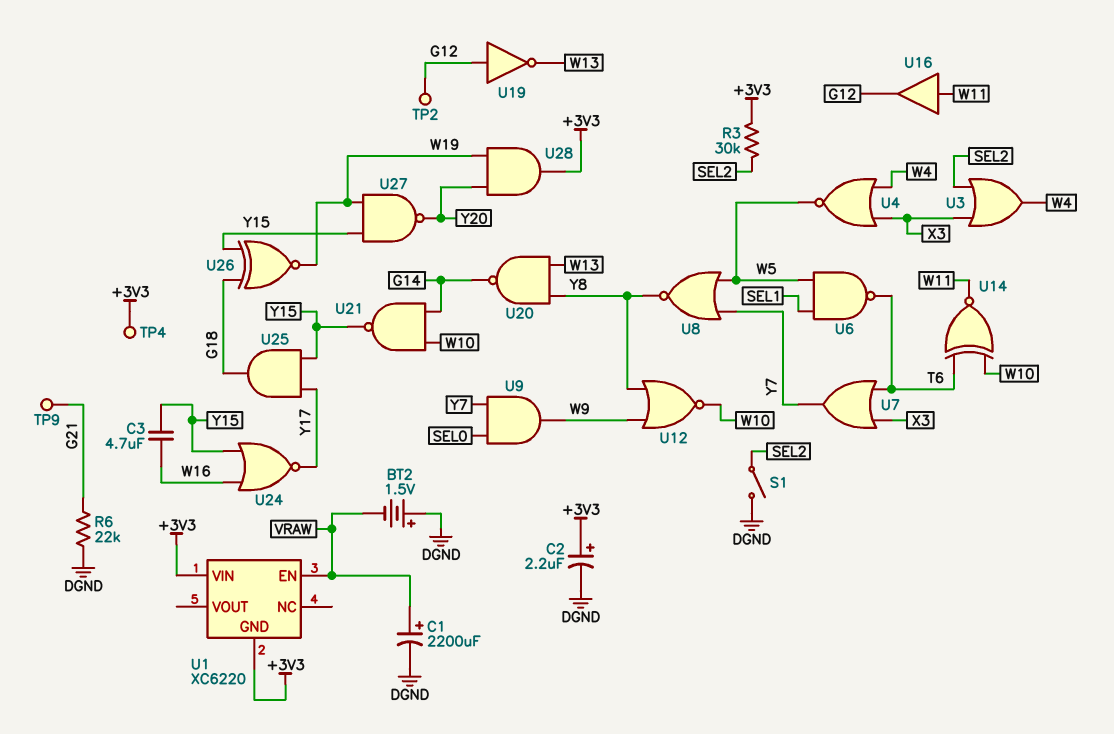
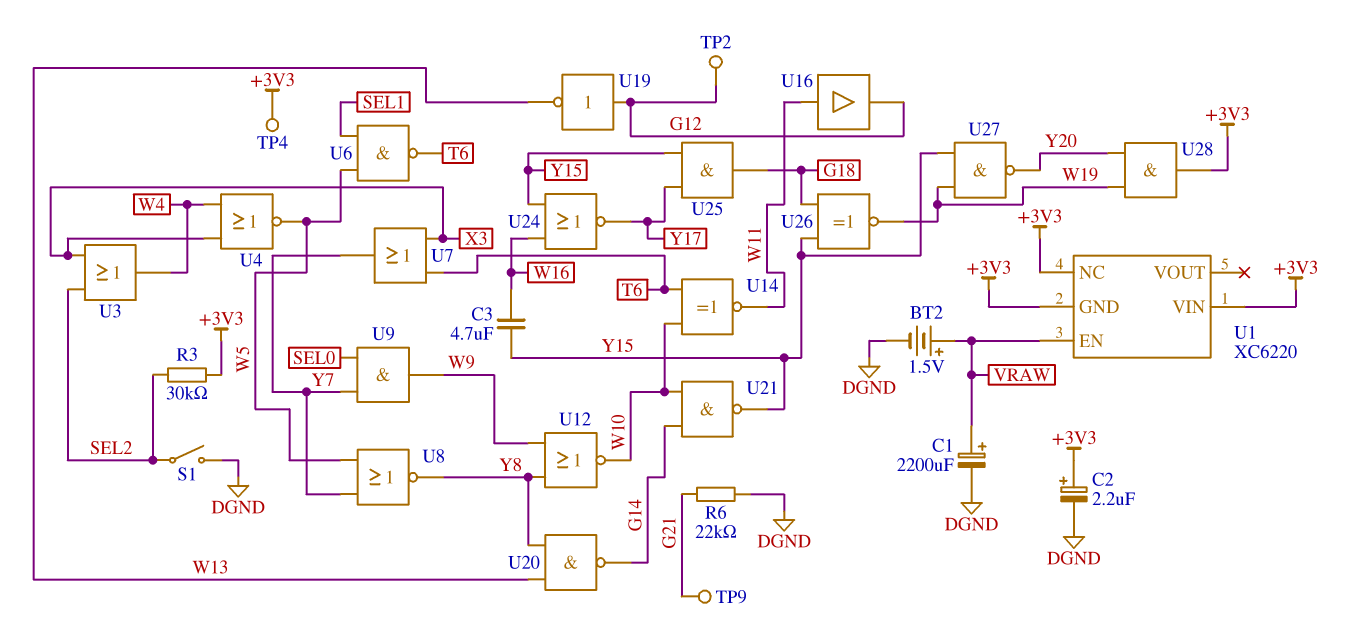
BT2: 1.5V (plus DGND, minus VRAW) -> 1.5V (plus VRAW, minus DGND)
U1 pin NC: none -> +3V3

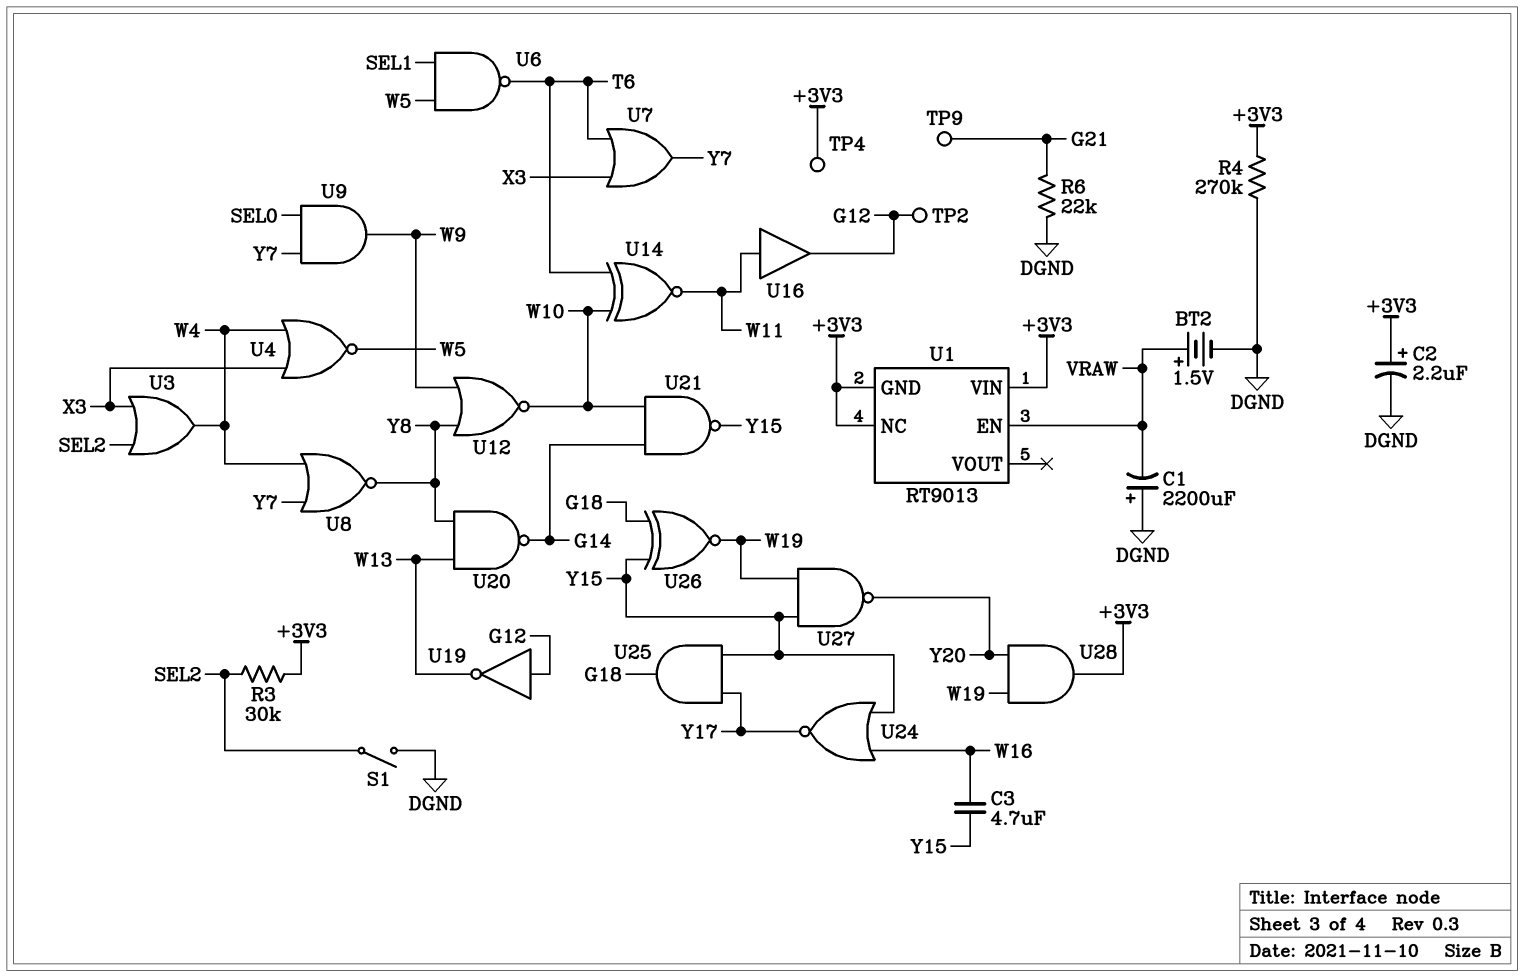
C1: 2200uF (plus VRAW, minus DGND) -> 2200uF (plus DGND, minus VRAW)
R4: none -> 270k (+3V3, DGND)
U1: XC6220 -> RT9013
U8: NOR (in W5, in Y7, out Y8) -> NOR (in W4, in Y7, out Y8)

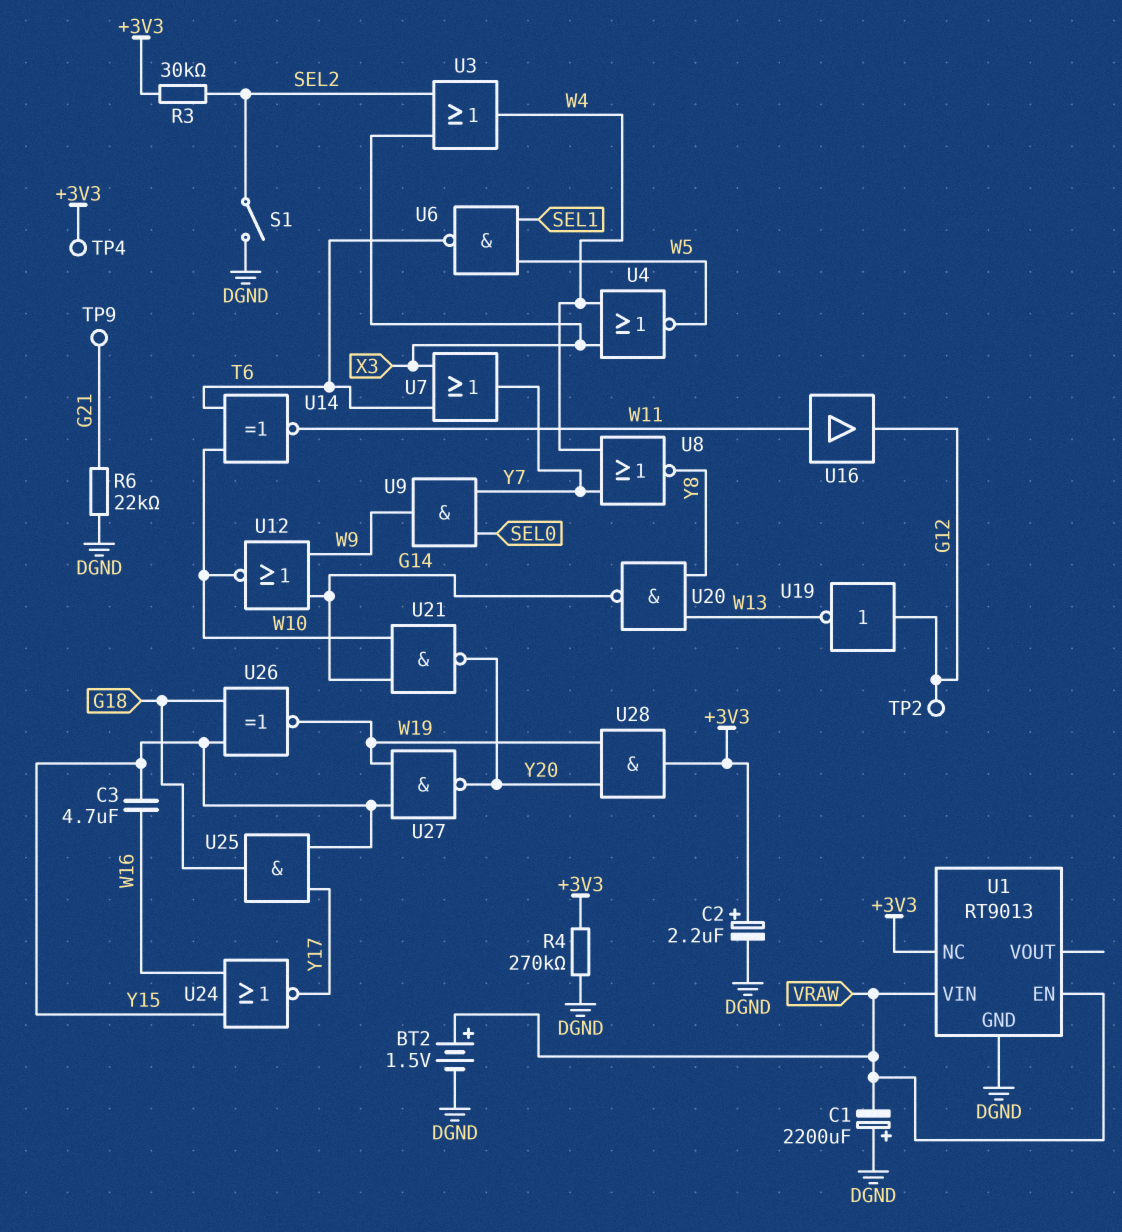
U1 pin GND: +3V3 -> DGND
U1 pin VIN: +3V3 -> VRAW
U12: NOR (in W9, in Y8, out W10) -> NOR (in G14, in W9, out W10)
U21: NAND (in G14, in W10, out Y15) -> NAND (in G14, in W10, out Y20)

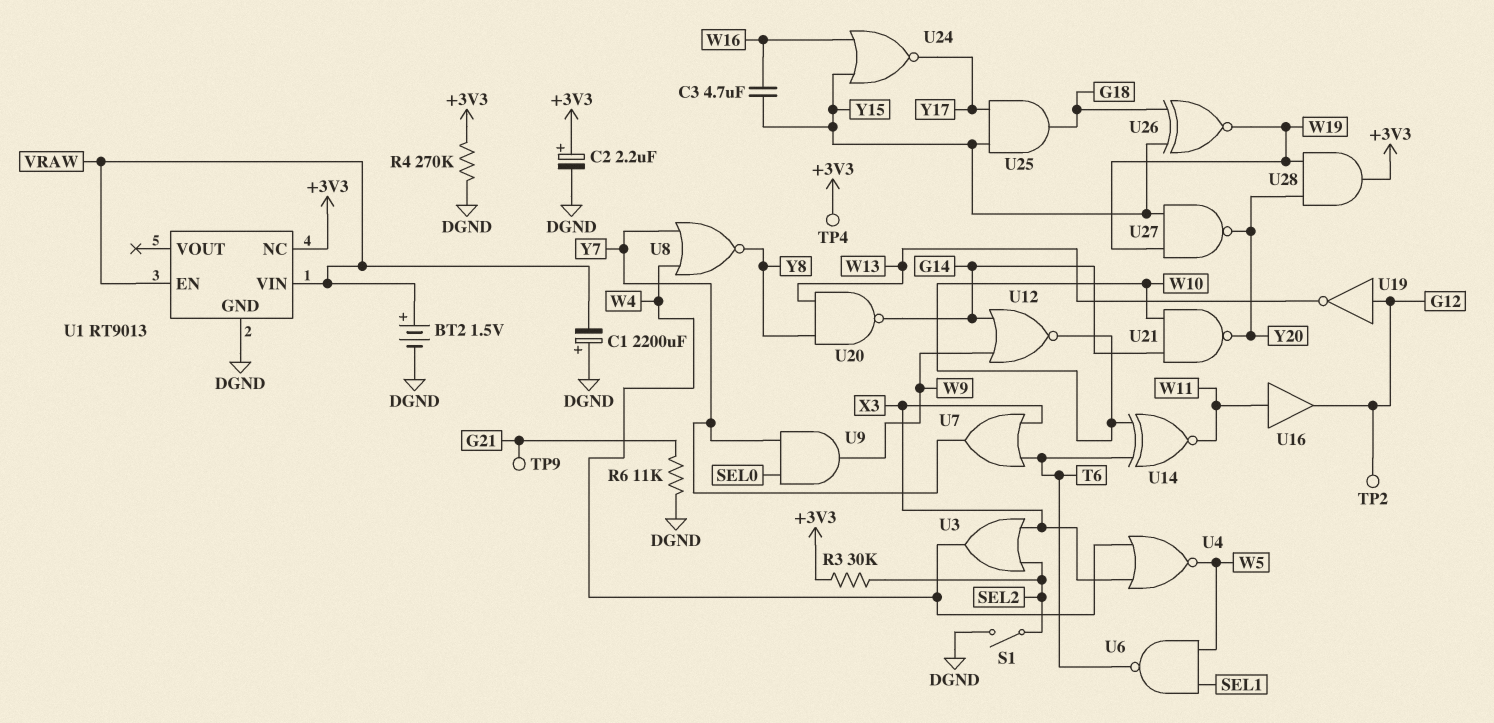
R6: 22k (DGND, G21) -> 11k (DGND, G21)

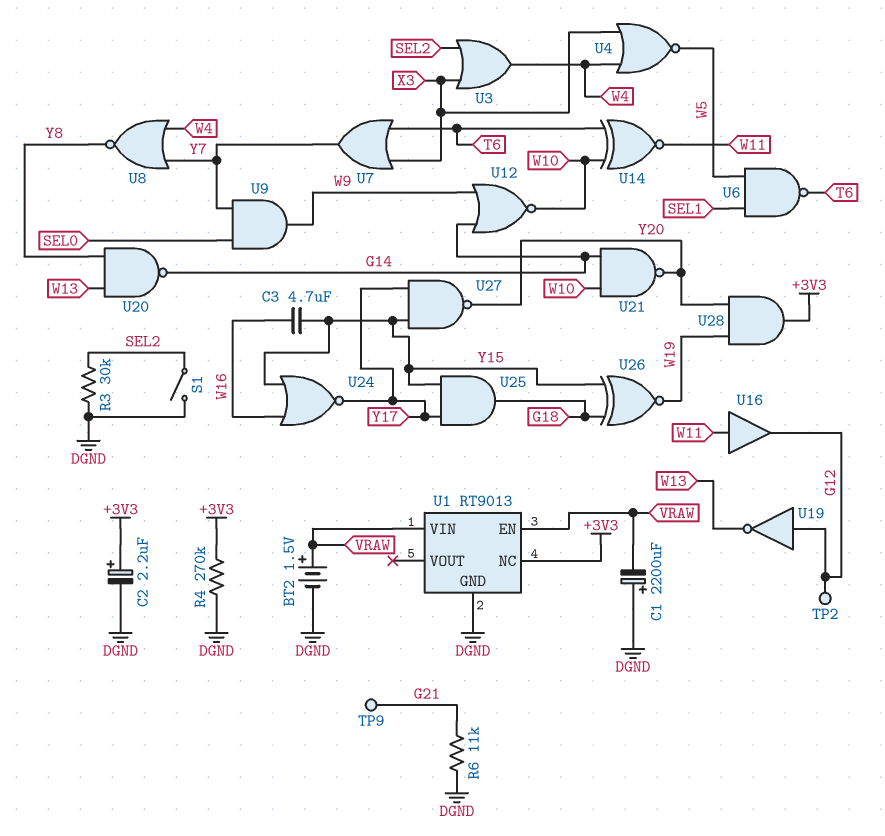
R3: 30k (+3V3, SEL2) -> 30k (DGND, SEL2)
TP4: test point (+3V3) -> none
U27: NAND (in W19, in Y15, out Y20) -> NAND (in Y15, in Y17, out Y20)

